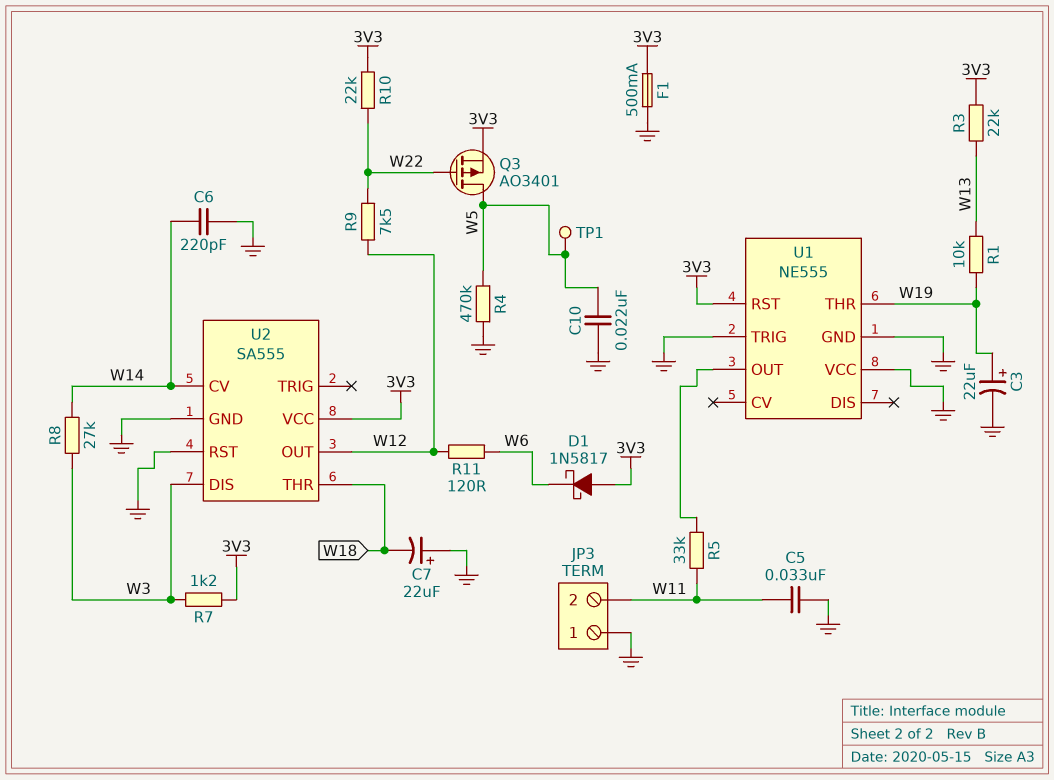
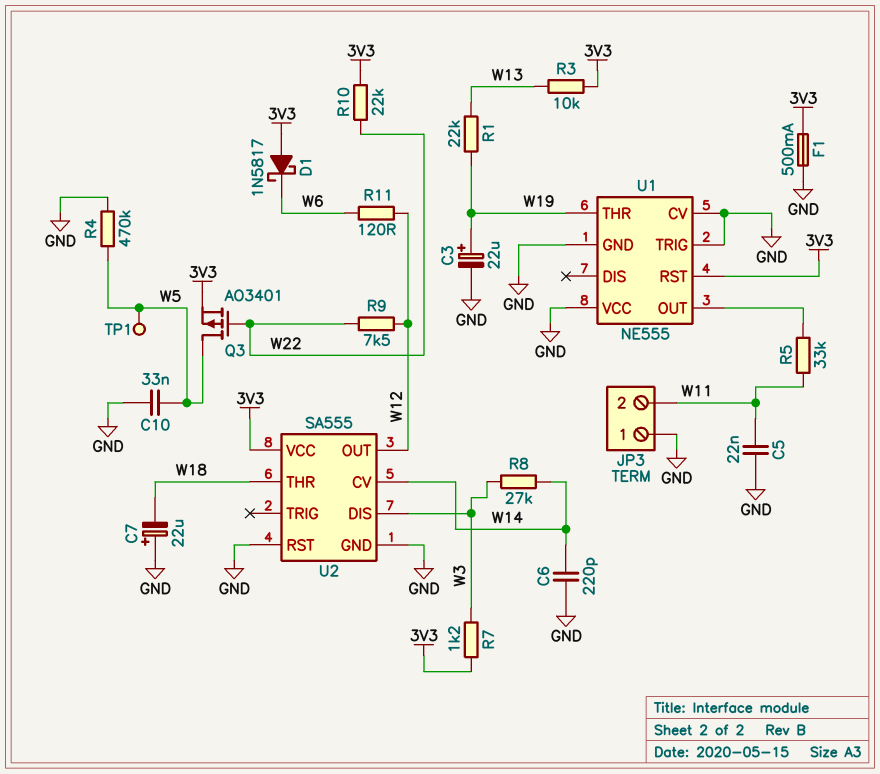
C5: 33nF (GND, W11) -> 22nF (GND, W11)
C10: 22nF (GND, W5) -> 33nF (GND, W5)
R1: 10k (W13, W19) -> 22k (W13, W19)
R3: 22k (3V3, W13) -> 10k (3V3, W13)
U1 pin CV: none -> GND

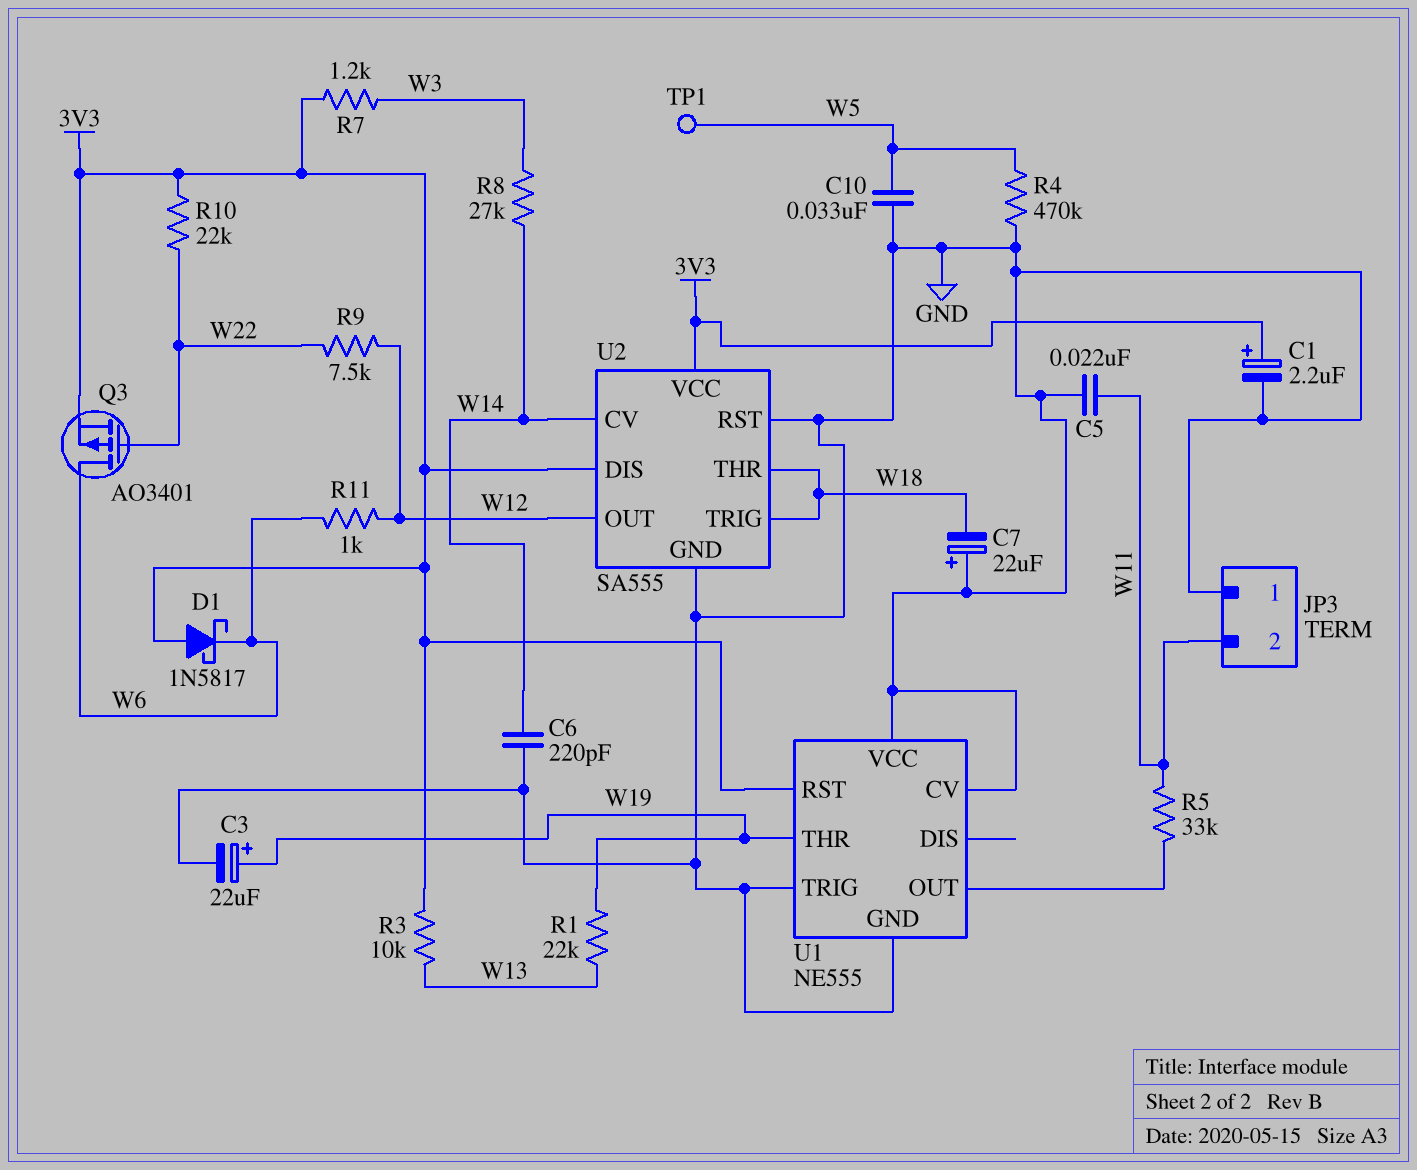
C1: none -> 2.2uF (plus 3V3, minus GND)
F1: 500mA (3V3, GND) -> none
Q3: PMOS AO3401 (G W22, D W5, S 3V3) -> PMOS AO3401 (G W22, D W6, S 3V3)
R11: 120 (W6, W12) -> 1k (W6, W12)
U2 pin DIS: W3 -> 3V3
U2 pin TRIG: none -> W18

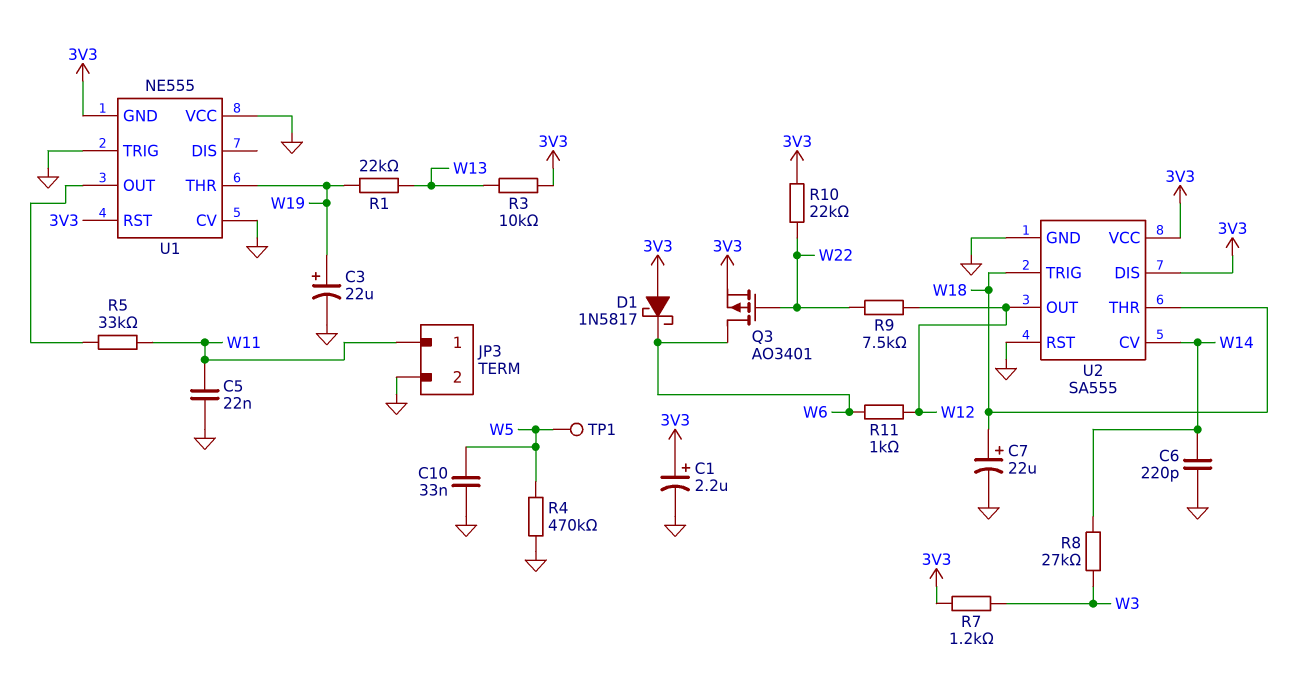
C7: 22uF (plus GND, minus W18) -> 22uF (plus W18, minus GND)
JP3 pin 1: GND -> W11
JP3 pin 2: W11 -> GND
U1 pin GND: GND -> 3V3

